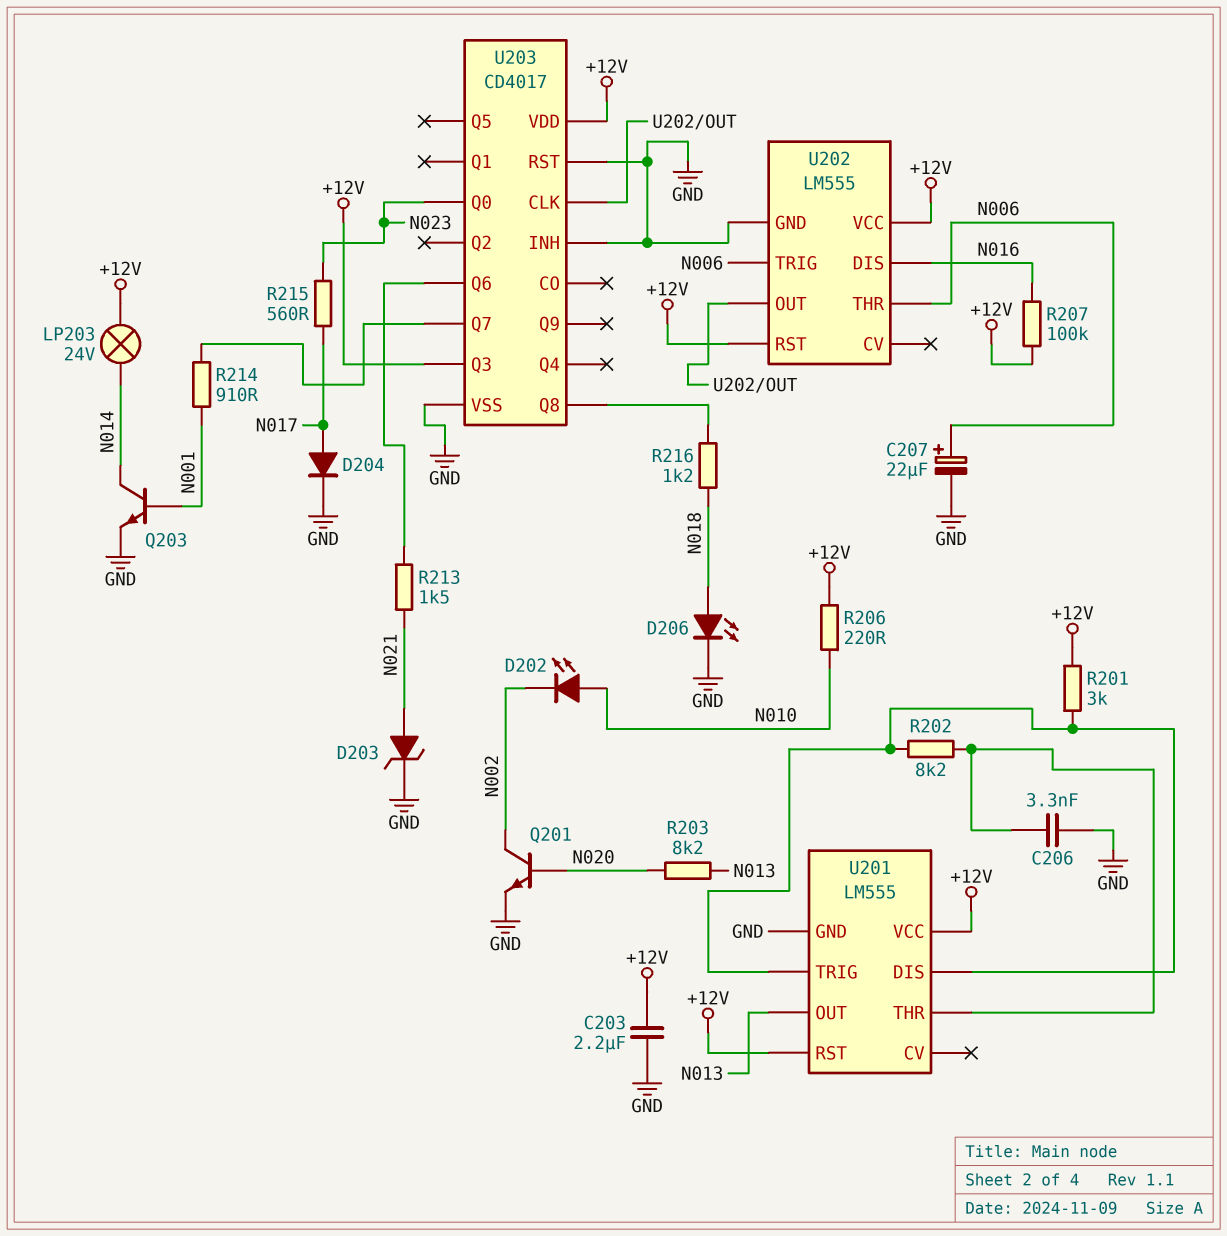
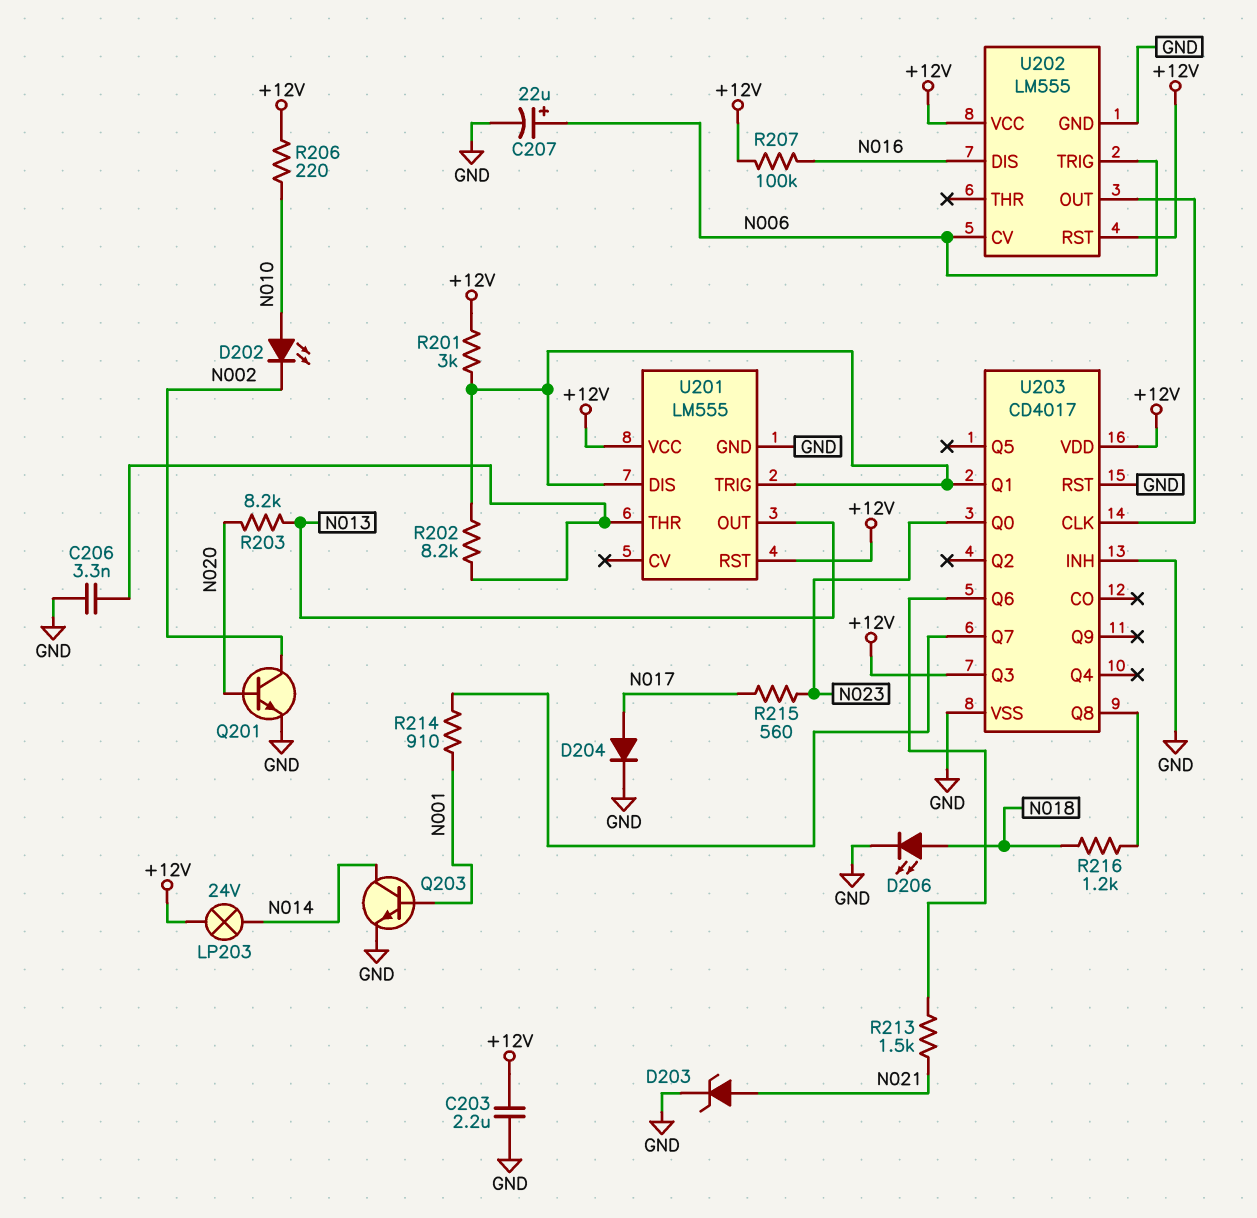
U202 pin CV: none -> N006
U202 pin THR: N006 -> none
U203 pin Q1: none -> U201/DIS

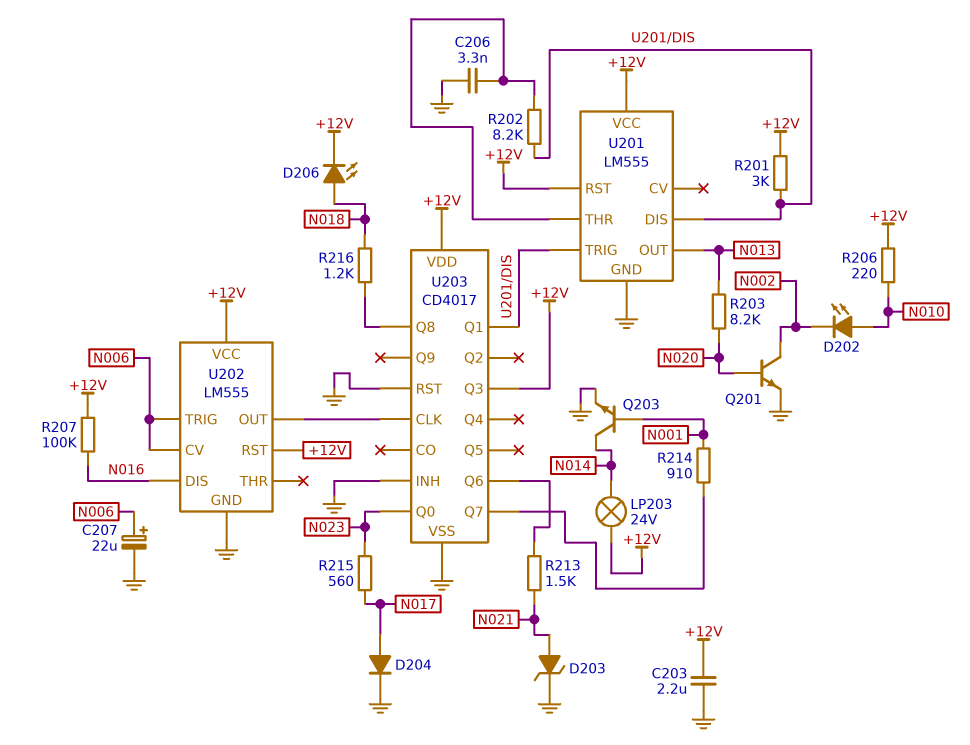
D206: LED (A N018, K GND) -> LED (A N018, K +12V)

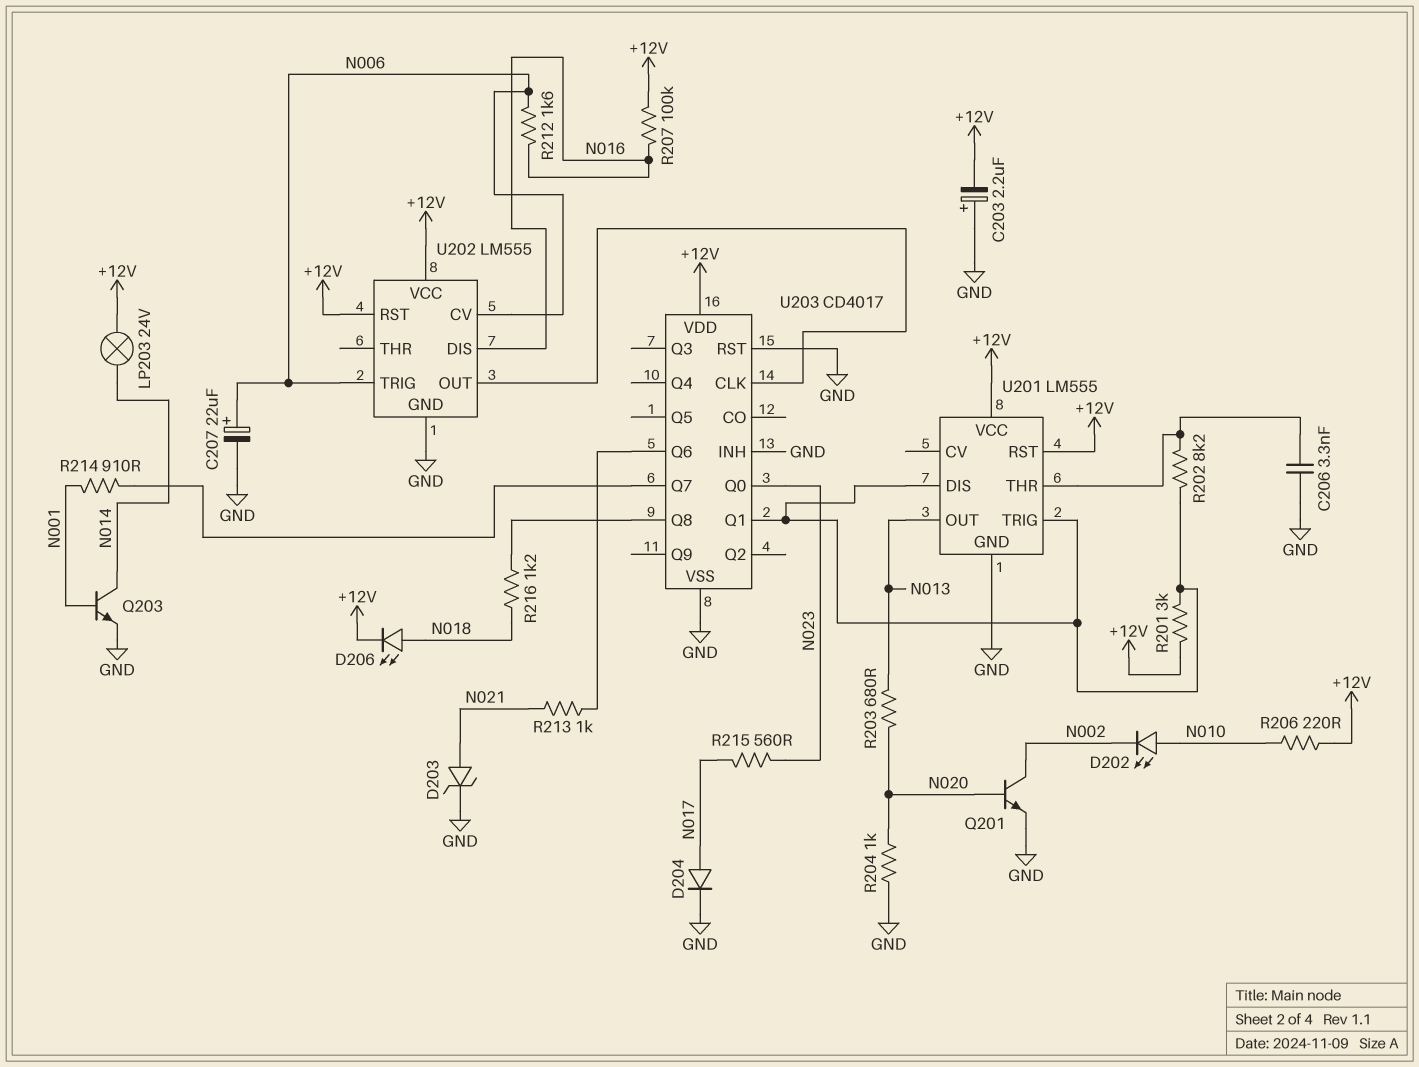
C203: 2.2uF (+12V, GND) -> 2.2uF (plus GND, minus +12V)
R203: 8.2k (N013, N020) -> 680 (N013, N020)
R204: none -> 1k (GND, N020)
R212: none -> 1.6k (N006, N016)
R213: 1.5k (N021, U203/Q6) -> 1k (N021, U203/Q6)
U203 pin Q3: +12V -> none

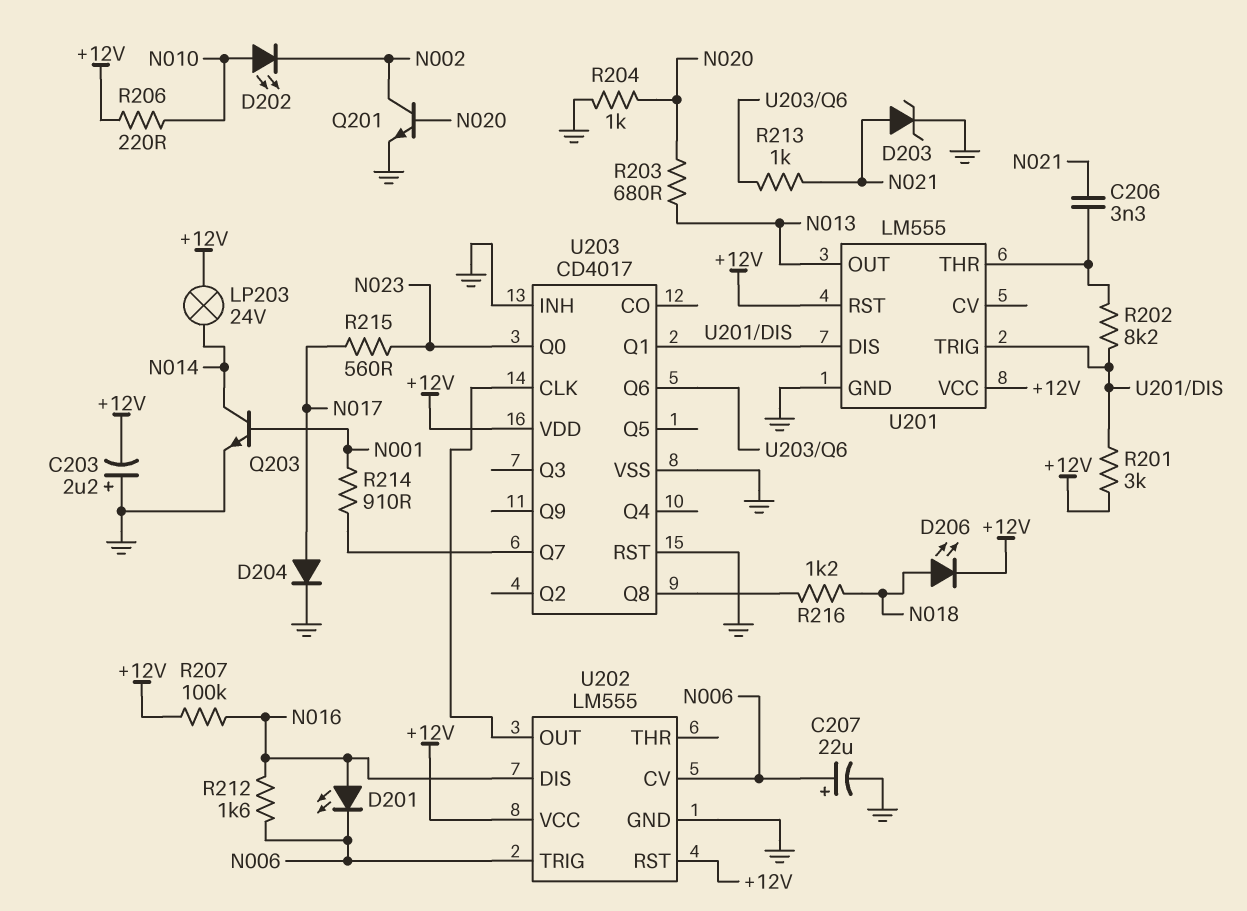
C206: 3.3nF (GND, U201/THR) -> 3.3nF (N021, U201/THR)
D201: none -> LED (A N016, K N006)

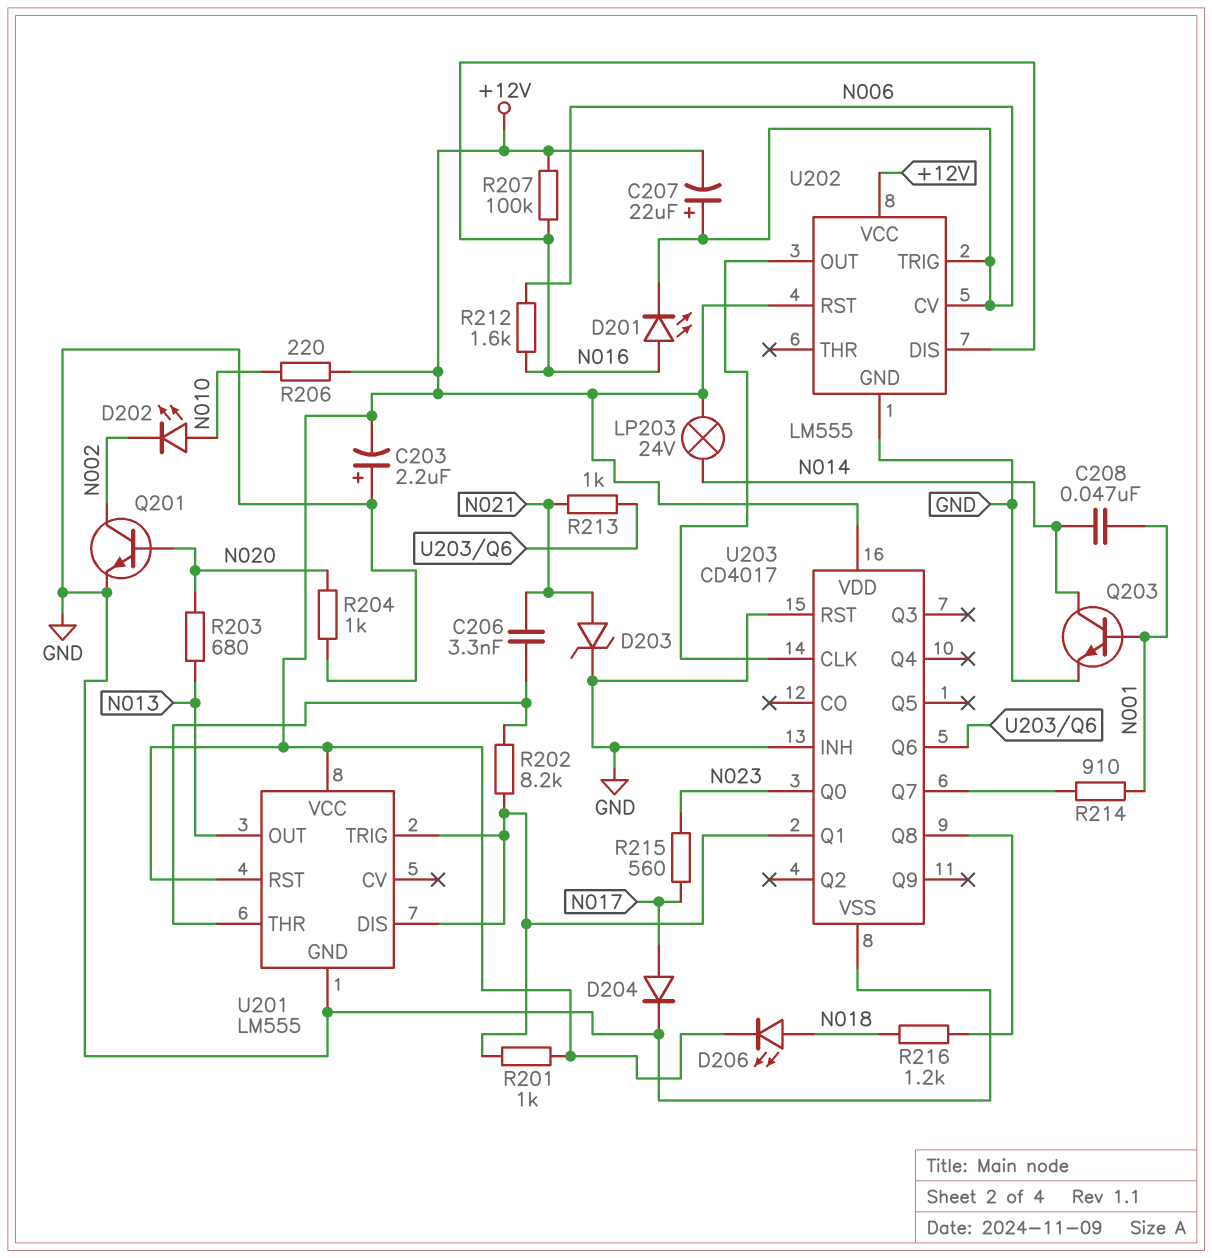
C207: 22uF (plus N006, minus GND) -> 22uF (plus N006, minus +12V)
C208: none -> 47nF (N001, N014)
R201: 3k (+12V, U201/DIS) -> 1k (+12V, U201/DIS)

